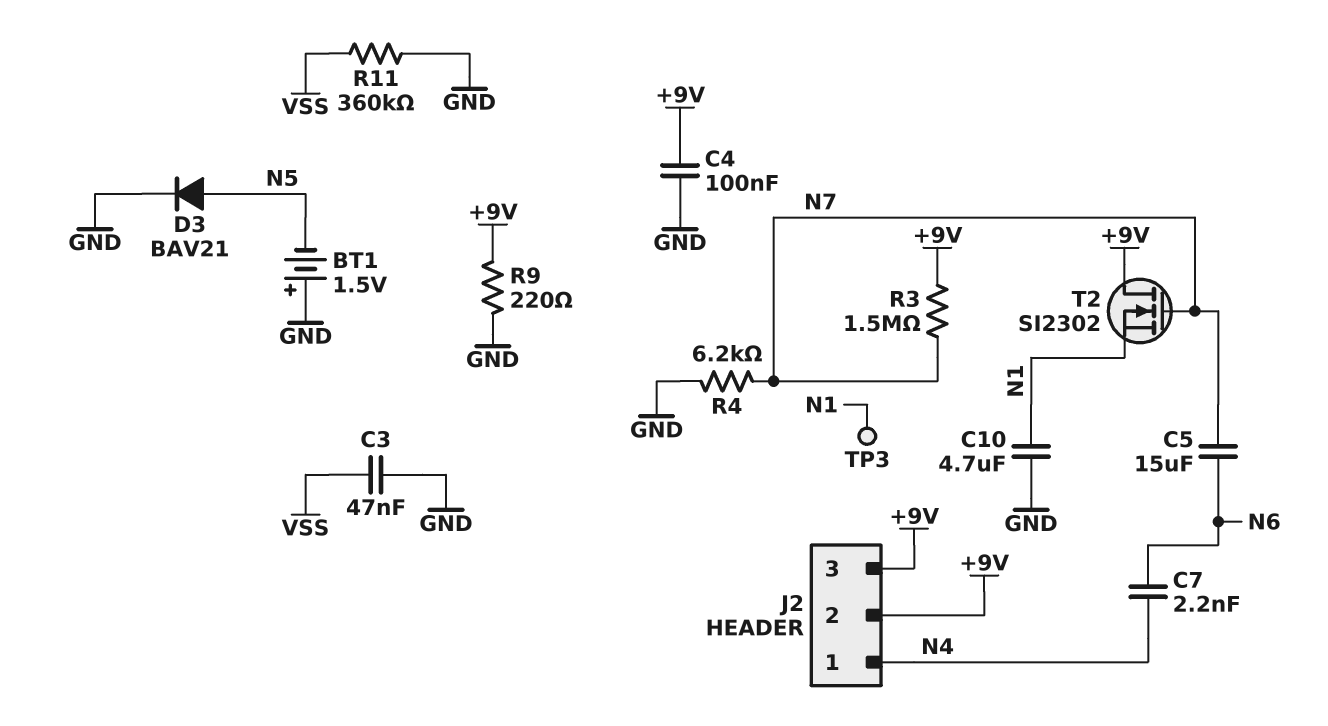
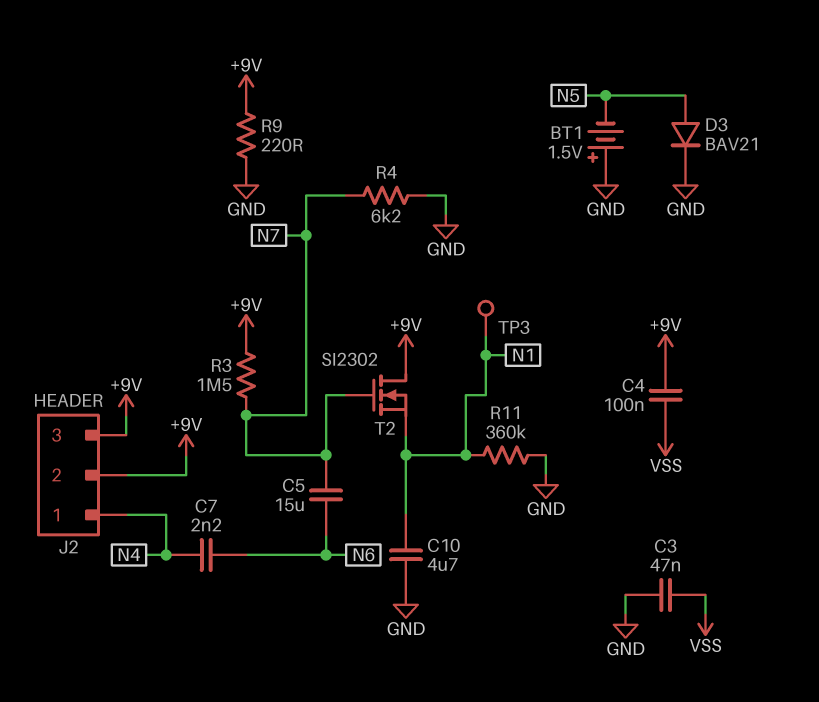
C4: 100nF (+9V, GND) -> 100nF (+9V, VSS)
R11: 360k (GND, VSS) -> 360k (GND, N1)

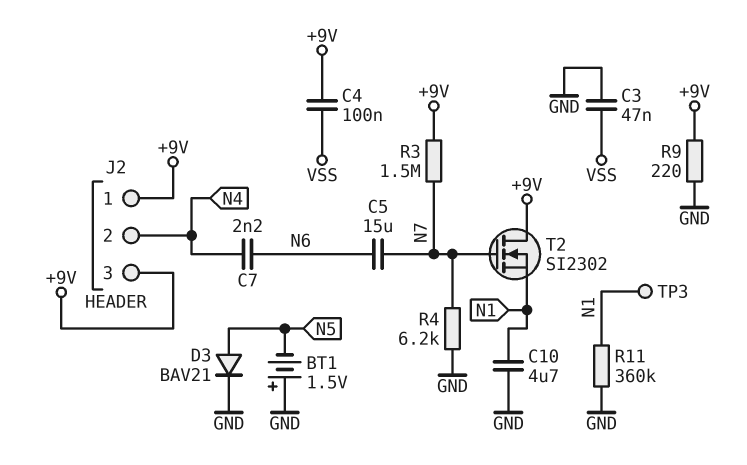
J2 pin 1: N4 -> +9V
J2 pin 2: +9V -> N4

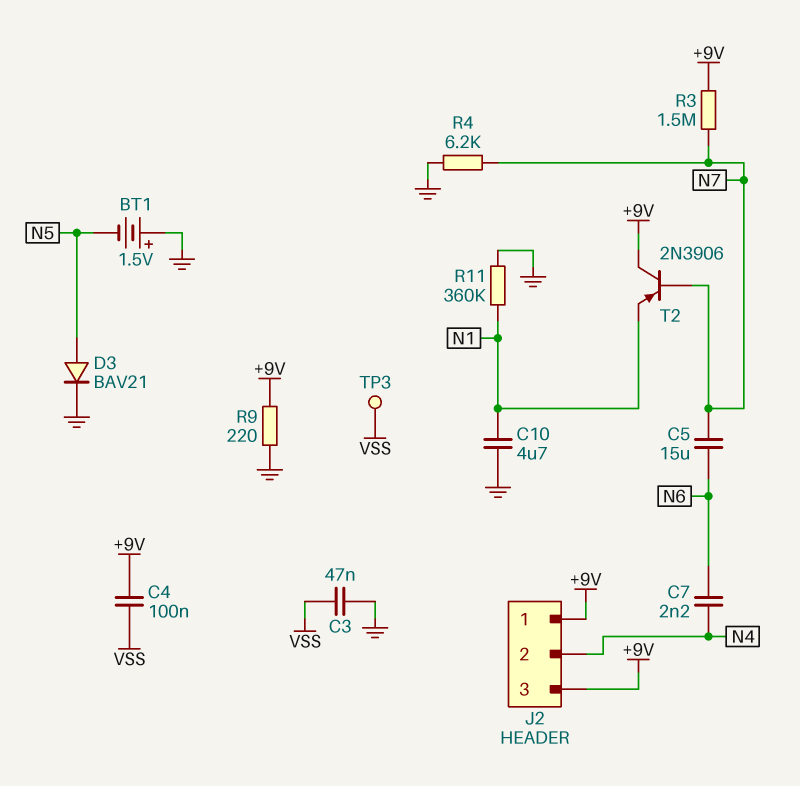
T2: NMOS SI2302 (G N7, D +9V, S N1) -> PNP 2N3906 (B N7, C +9V, E N1)
TP3: test point (N1) -> test point (VSS)

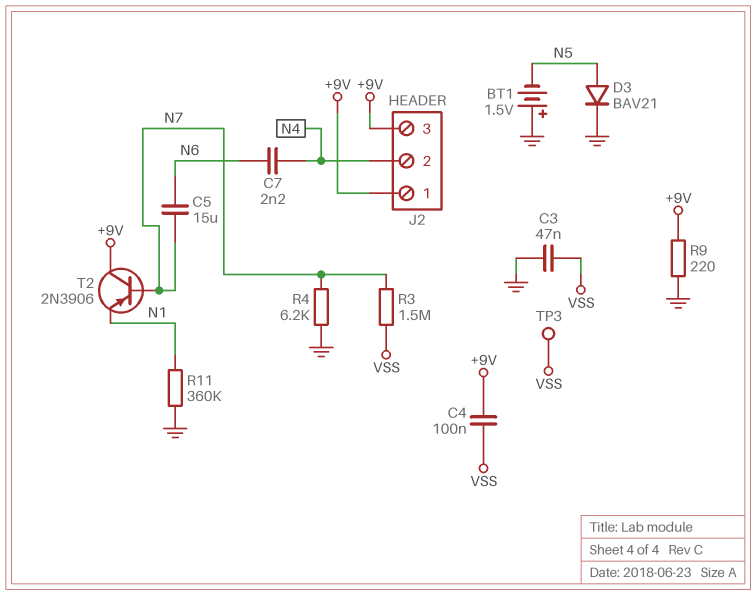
C10: 4.7uF (GND, N1) -> none
R3: 1.5M (+9V, N7) -> 1.5M (N7, VSS)

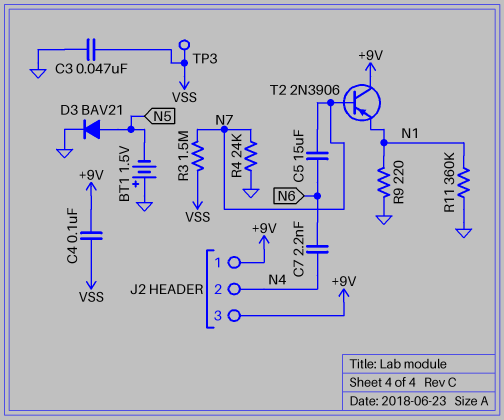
R4: 6.2k (GND, N7) -> 24k (GND, N7)
R9: 220 (+9V, GND) -> 220 (GND, N1)

